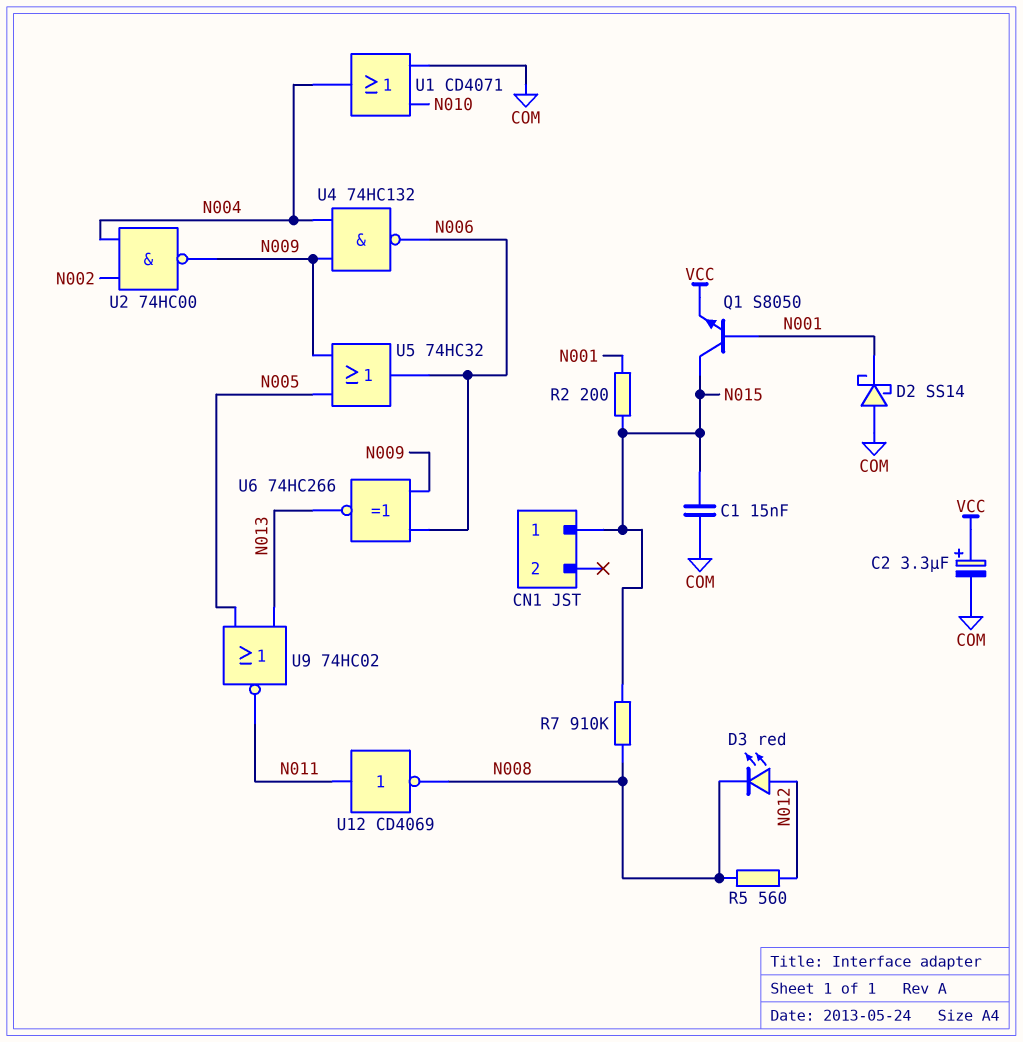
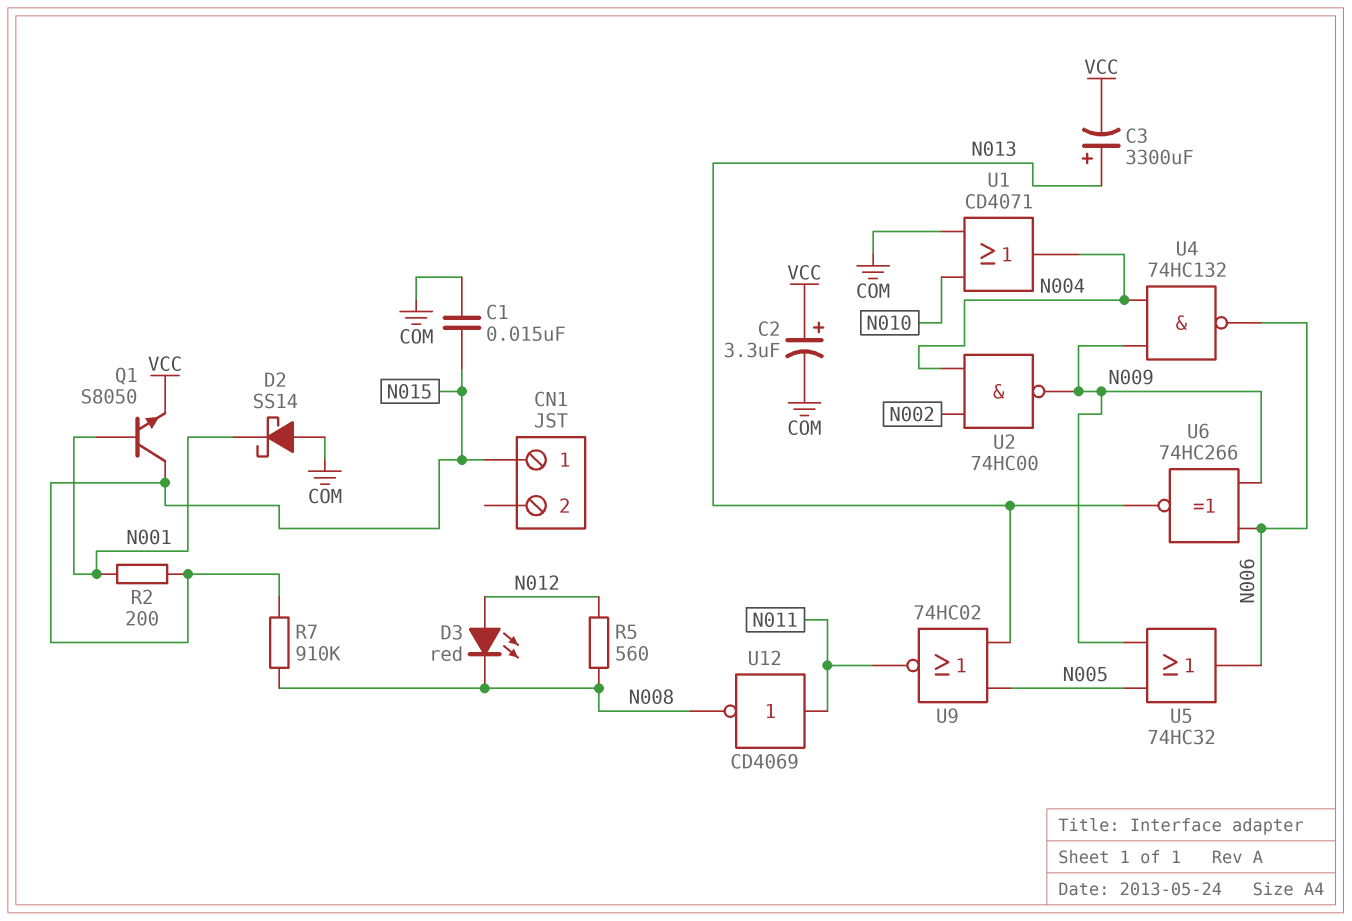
C3: none -> 3300uF (plus N013, minus VCC)

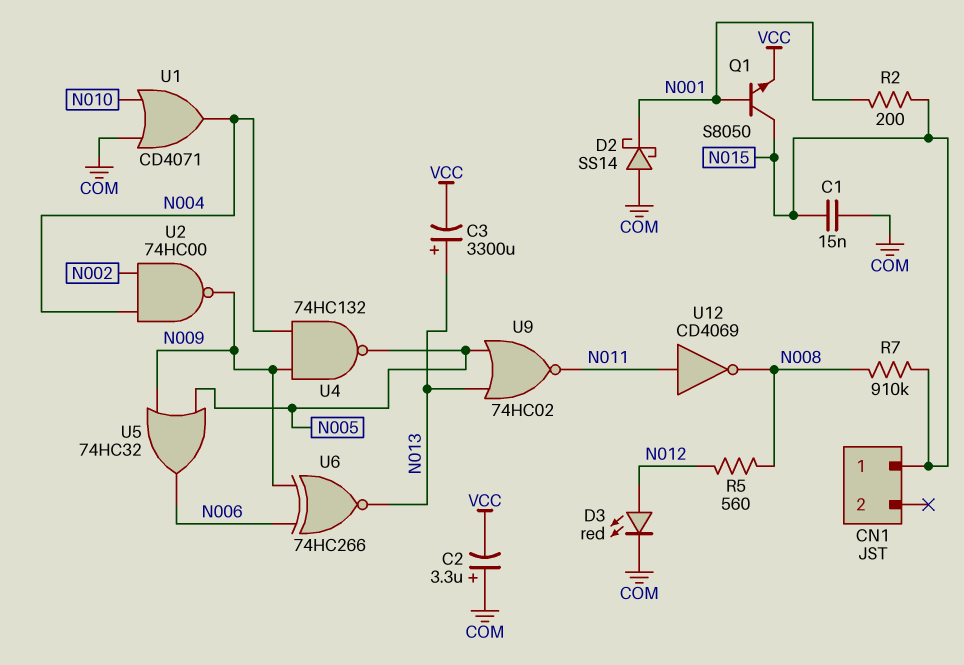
C2: 3.3uF (plus VCC, minus COM) -> 3.3uF (plus COM, minus VCC)
D3: LED red (A N012, K N008) -> LED red (A N012, K COM)
U4: NAND 74HC132 (in N004, in N009, out N006) -> NAND 74HC132 (in N004, in N009, out N005)

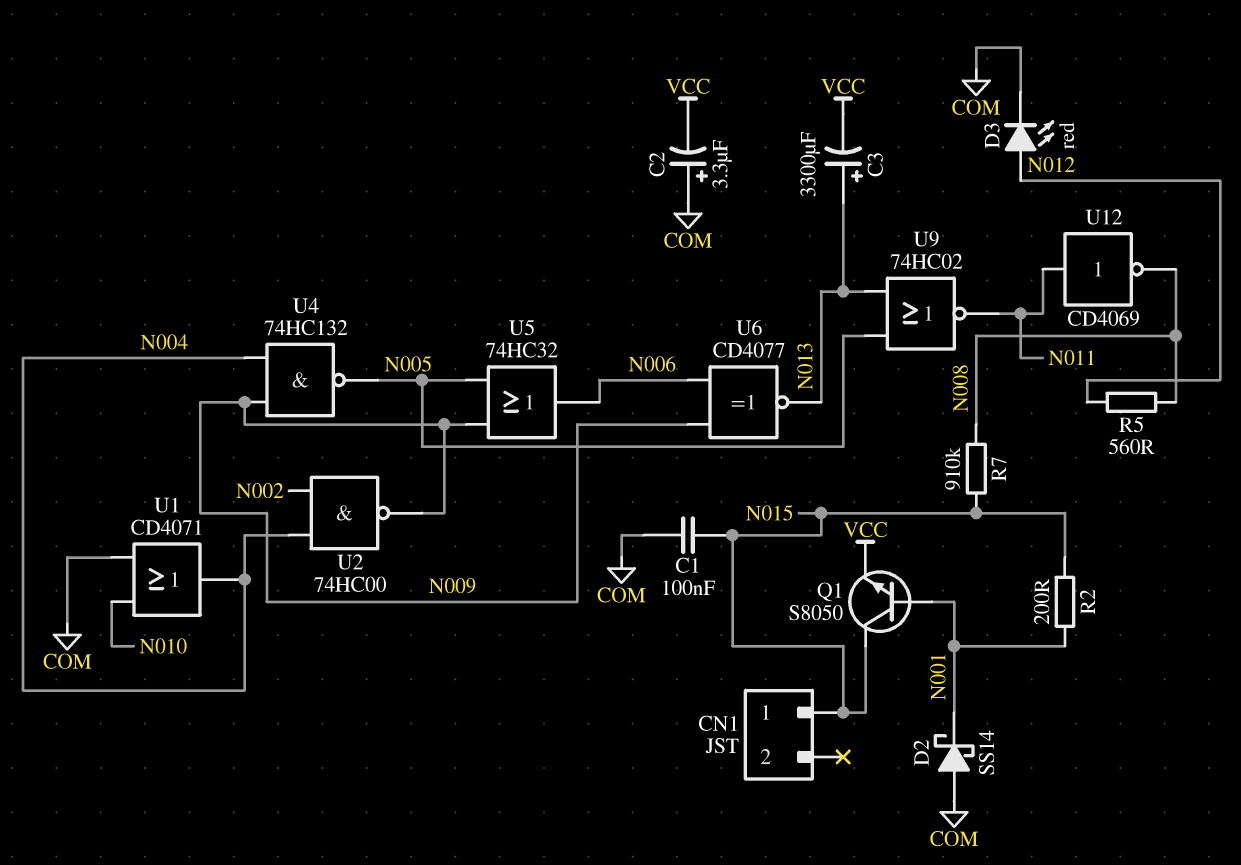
C1: 15nF (COM, N015) -> 100nF (COM, N015)
U6: XNOR 74HC266 (in N006, in N009, out N013) -> XNOR CD4077 (in N006, in N009, out N013)

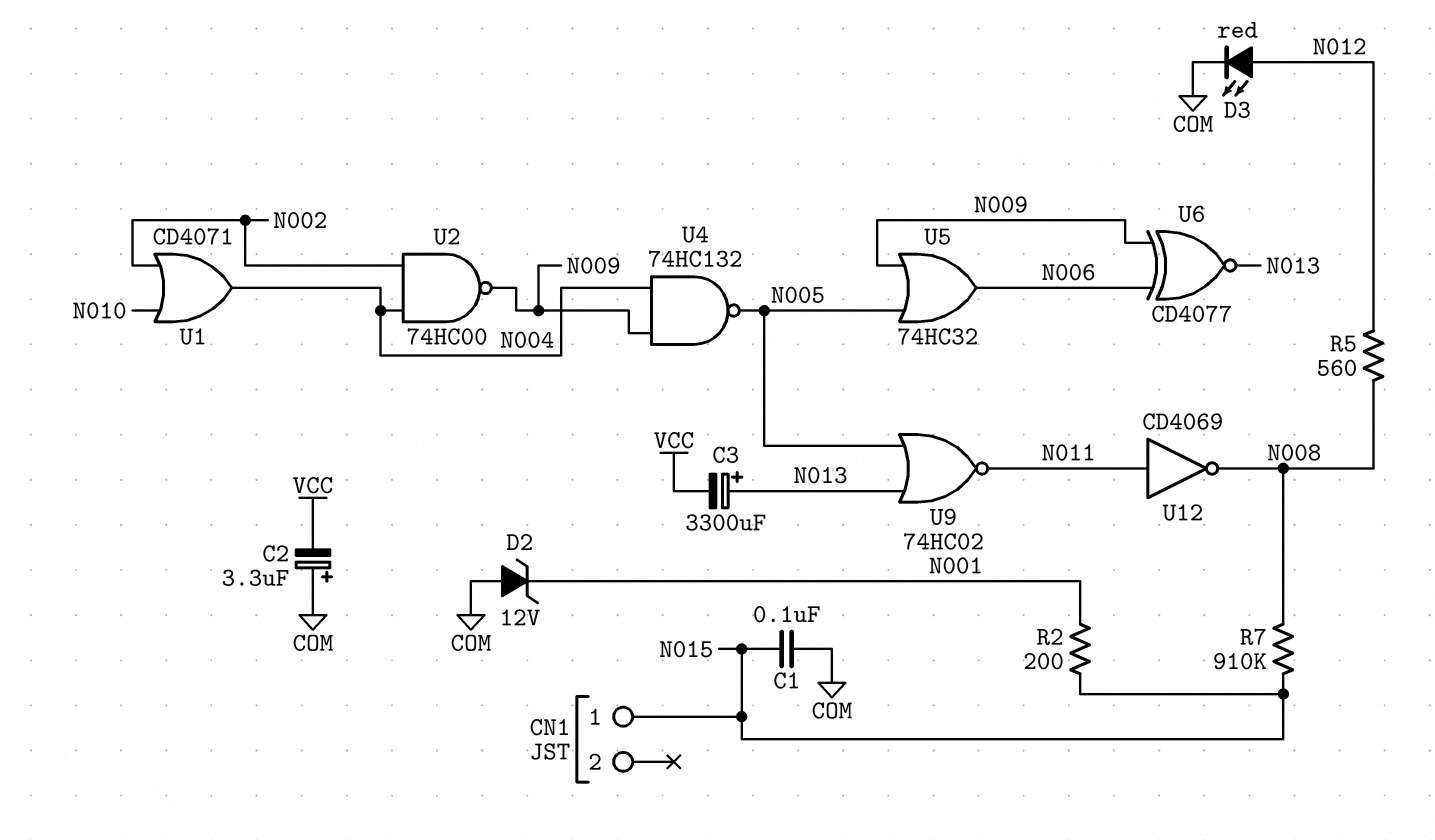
D2: schottky SS14 (A COM, K N001) -> zener 12V (A COM, K N001)
Q1: NPN S8050 (B N001, C N015, E VCC) -> none
U1: OR CD4071 (in COM, in N010, out N004) -> OR CD4071 (in N002, in N010, out N004)

